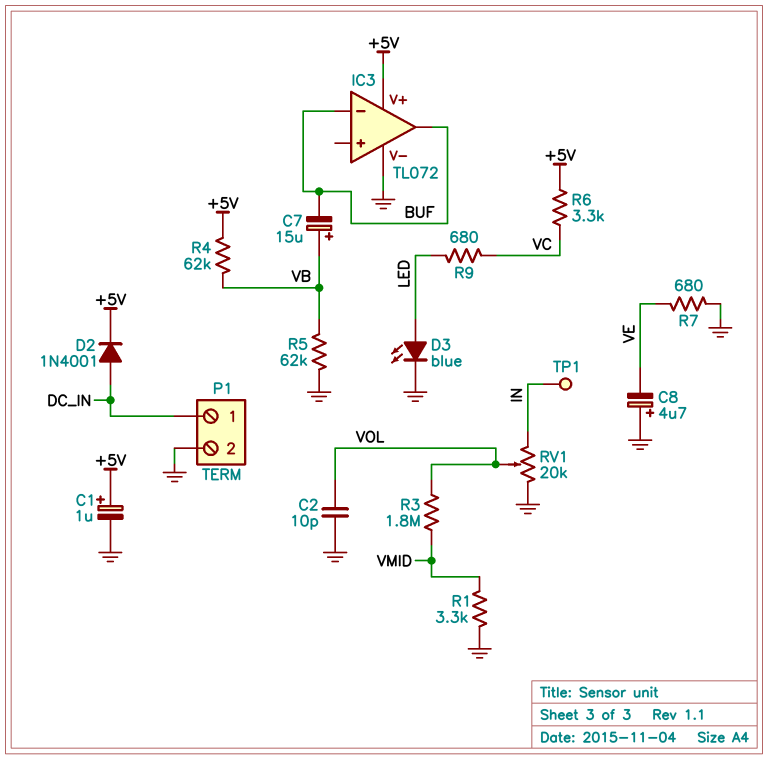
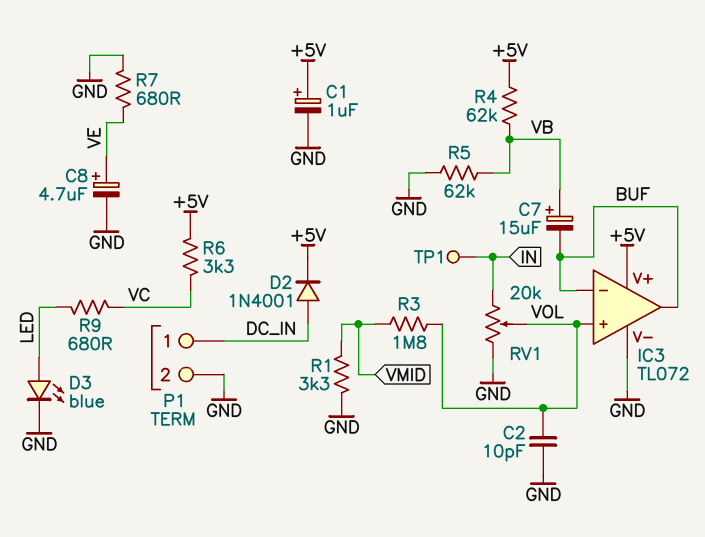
C8: 4.7uF (plus GND, minus VE) -> 4.7uF (plus VE, minus GND)
IC3 pin in+: none -> VOL

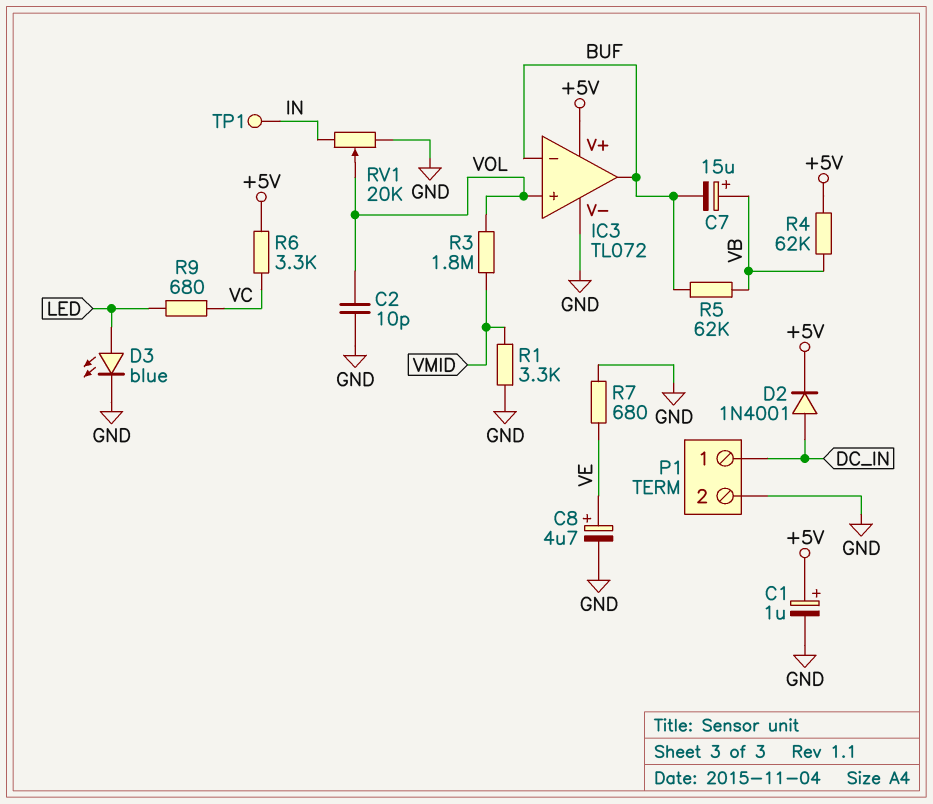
R5: 62k (GND, VB) -> 62k (BUF, VB)

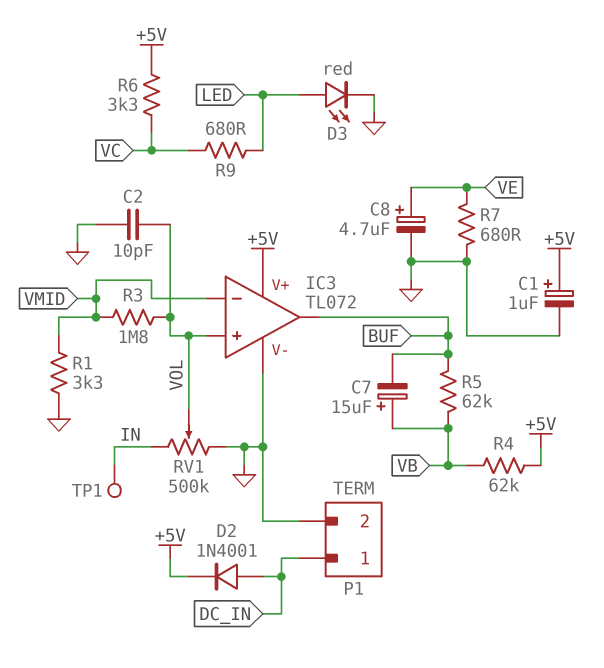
D3: LED blue (A LED, K GND) -> LED red (A LED, K GND)
IC3 pin in-: BUF -> VMID
RV1: 20k (GND, IN, wiper VOL) -> 500k (GND, IN, wiper VOL)

